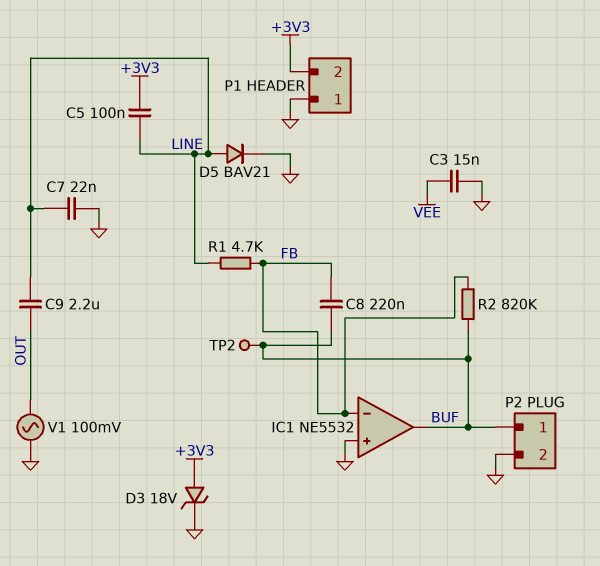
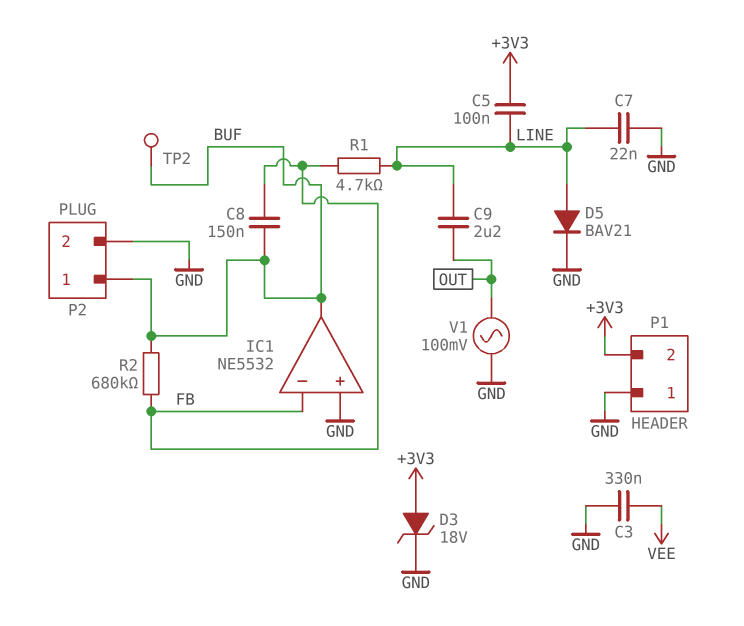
C3: 15nF (GND, VEE) -> 330nF (GND, VEE)
C8: 220nF (BUF, FB) -> 150nF (BUF, FB)
R2: 820k (BUF, FB) -> 680k (BUF, FB)

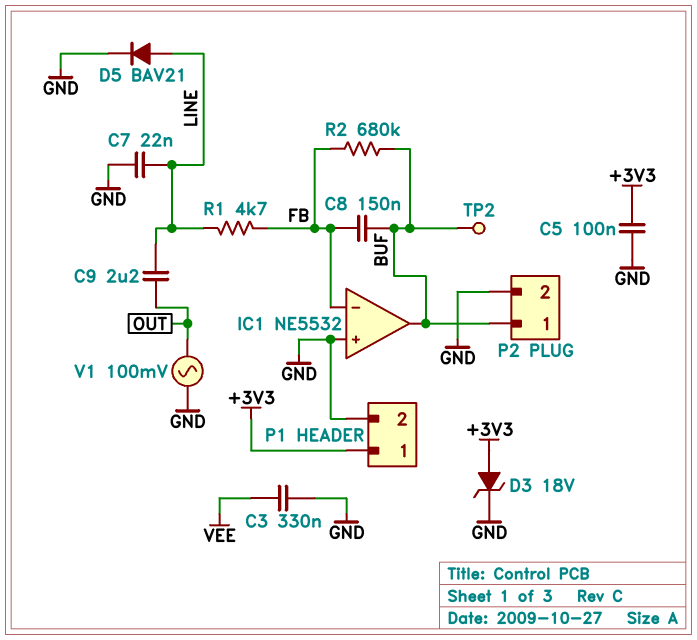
C5: 100nF (+3V3, LINE) -> 100nF (+3V3, GND)
P1 pin 1: GND -> +3V3
P1 pin 2: +3V3 -> GND

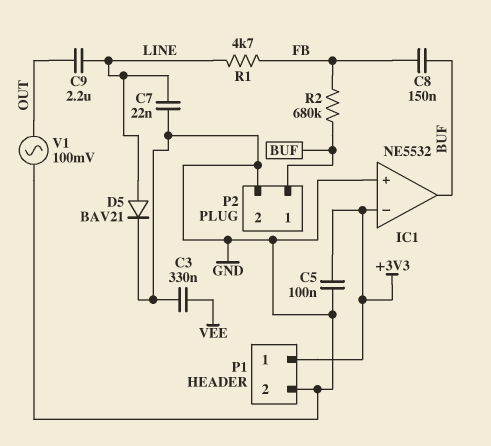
D3: zener 18V (A +3V3, K GND) -> none
IC1 pin in-: FB -> +3V3
TP2: test point (BUF) -> none

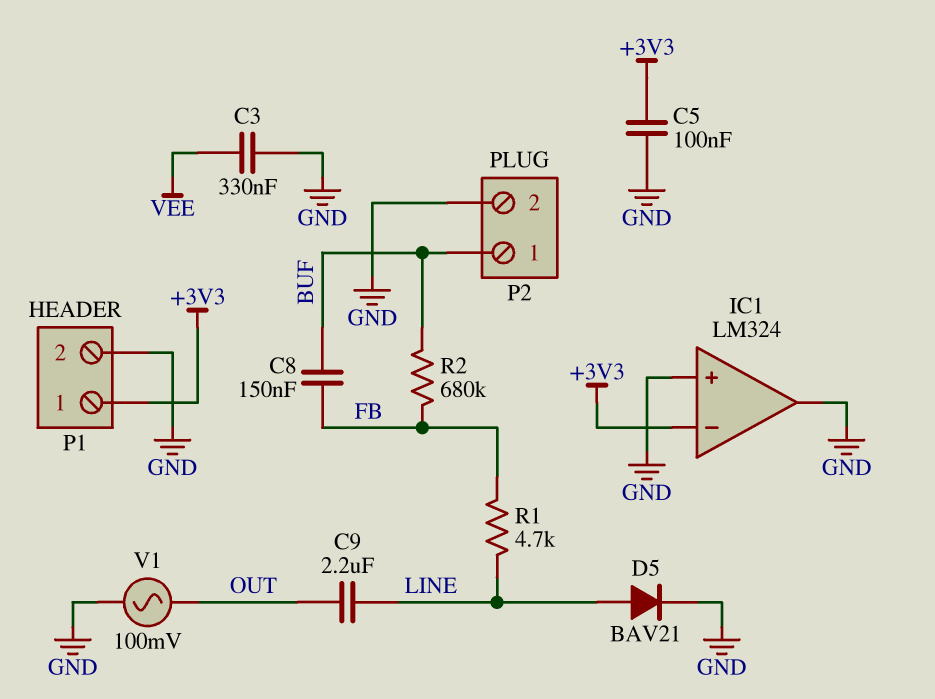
C7: 22nF (GND, LINE) -> none
IC1: NE5532 -> LM324
IC1 pin out: BUF -> GND

